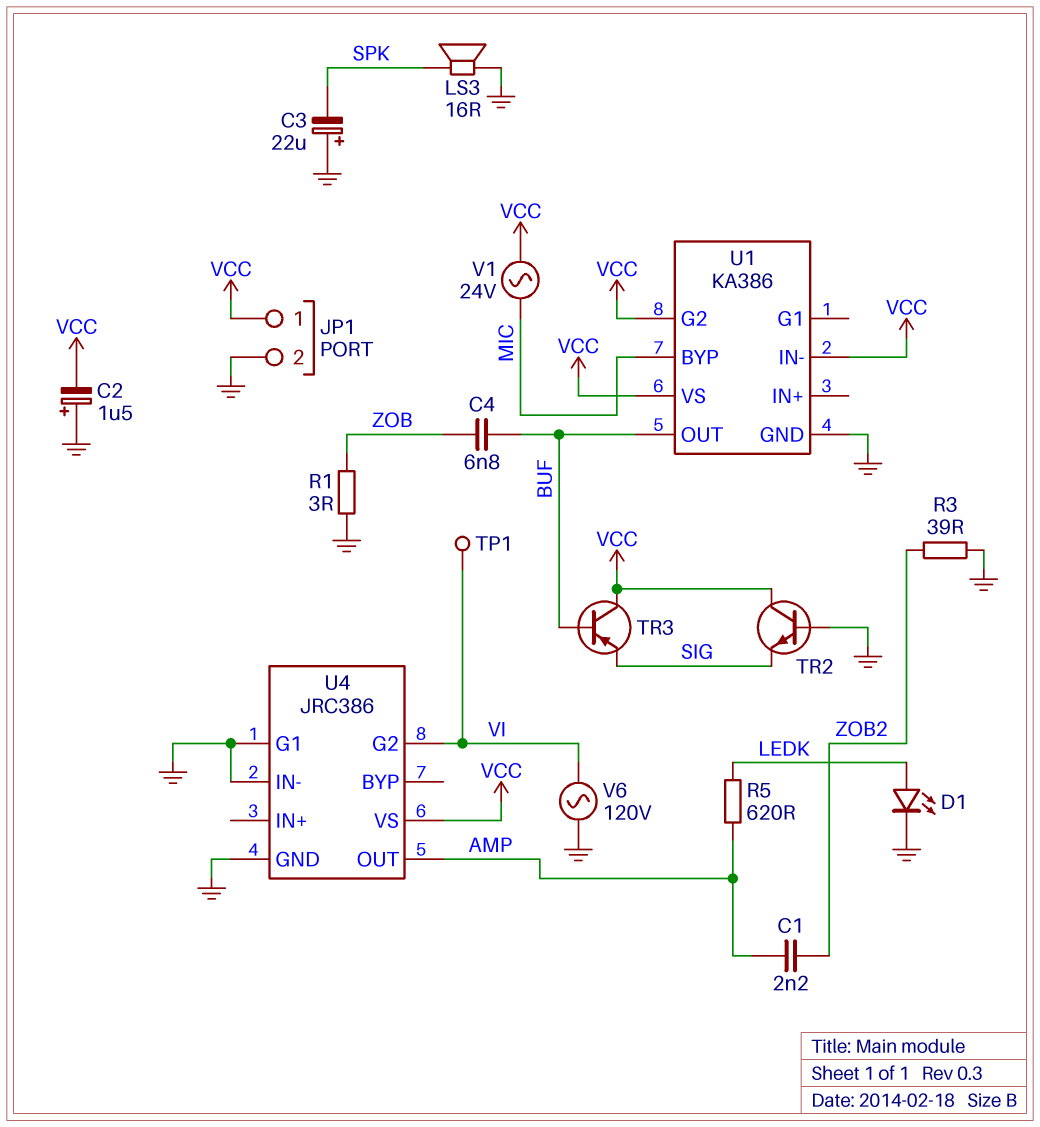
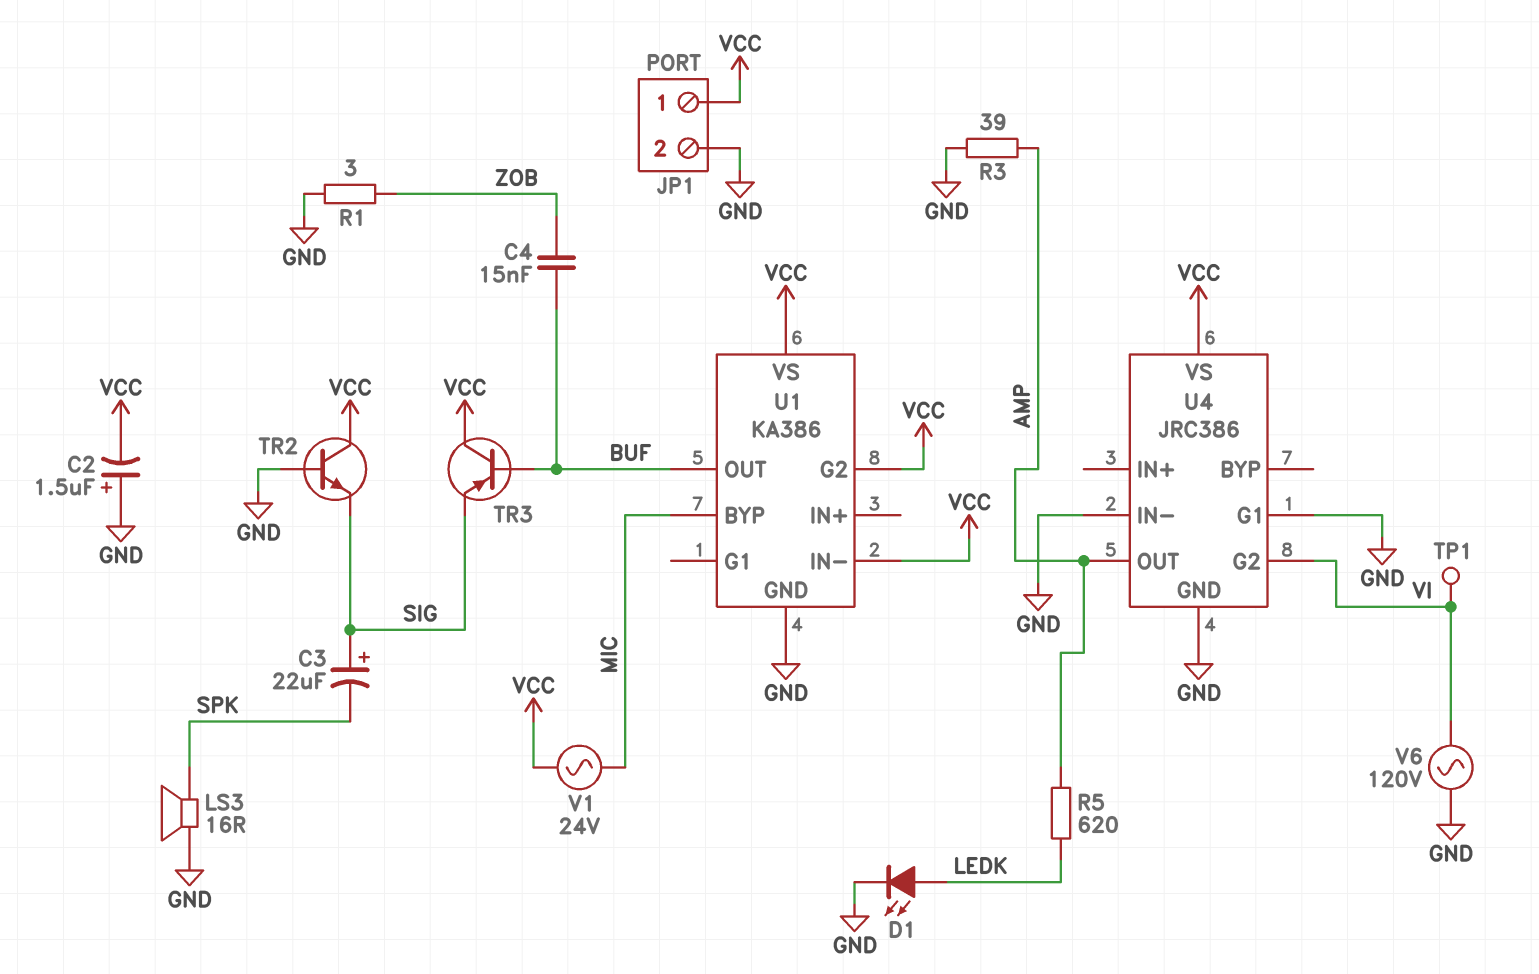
C1: 2.2nF (AMP, ZOB2) -> none
C3: 22uF (plus GND, minus SPK) -> 22uF (plus SIG, minus SPK)
C4: 6.8nF (BUF, ZOB) -> 15nF (BUF, ZOB)
R3: 39 (GND, ZOB2) -> 39 (AMP, GND)

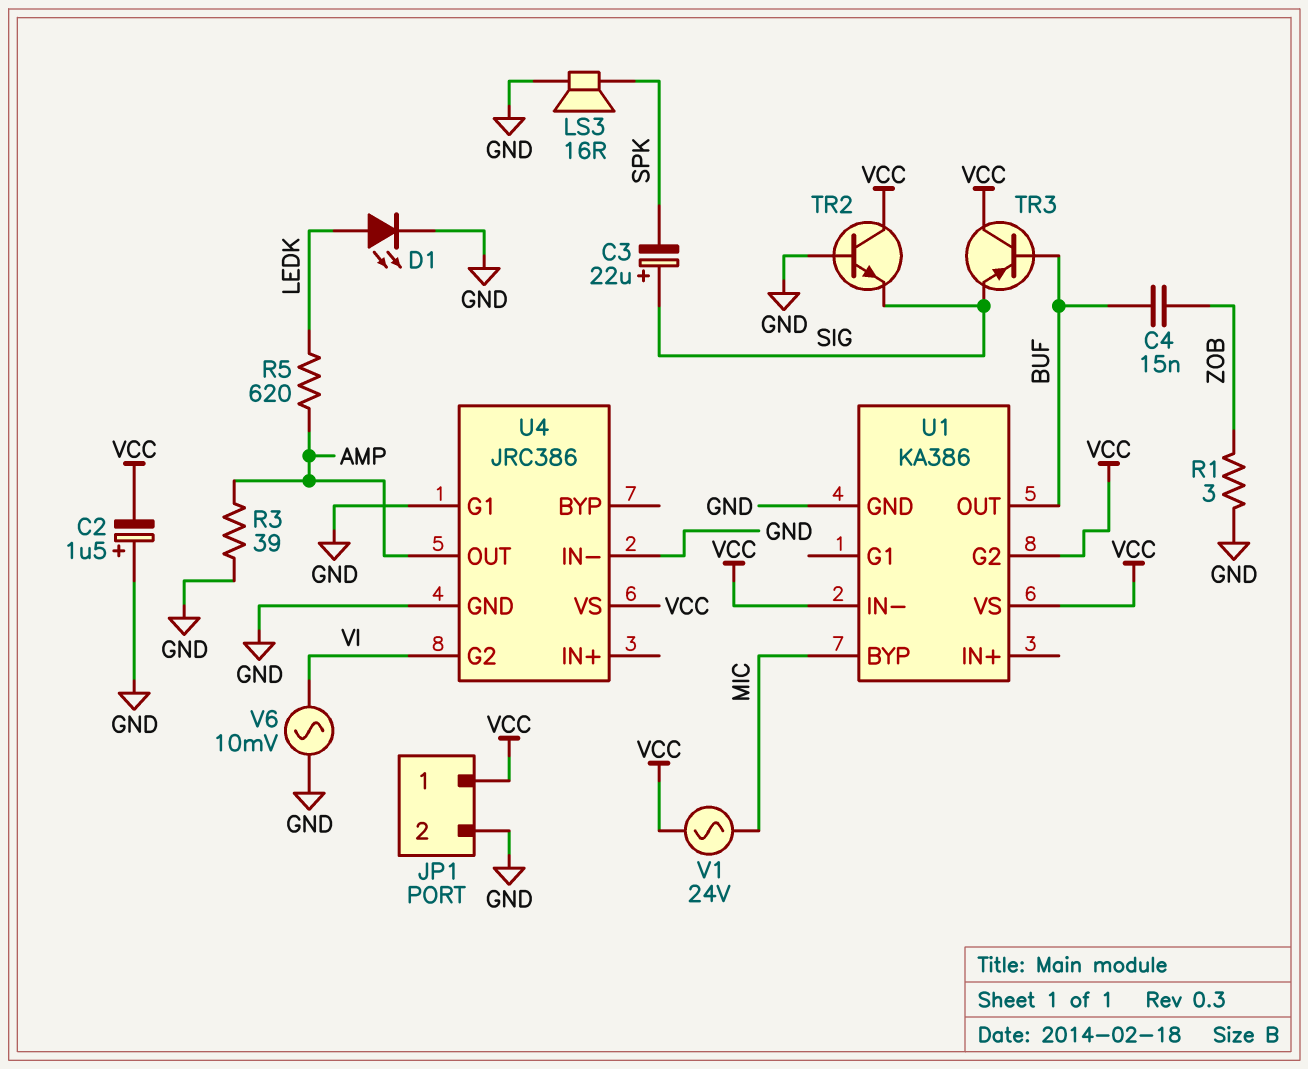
TP1: test point (VI) -> none
V6: AC 120V (GND, VI) -> AC 10mV (GND, VI)

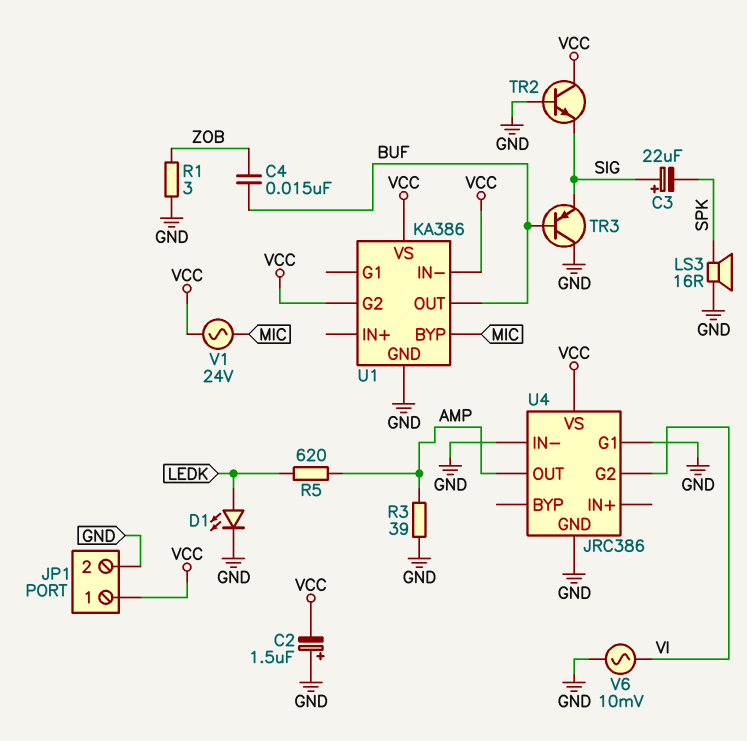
TR3: PNP (B BUF, C VCC, E SIG) -> PNP (B BUF, C GND, E SIG)

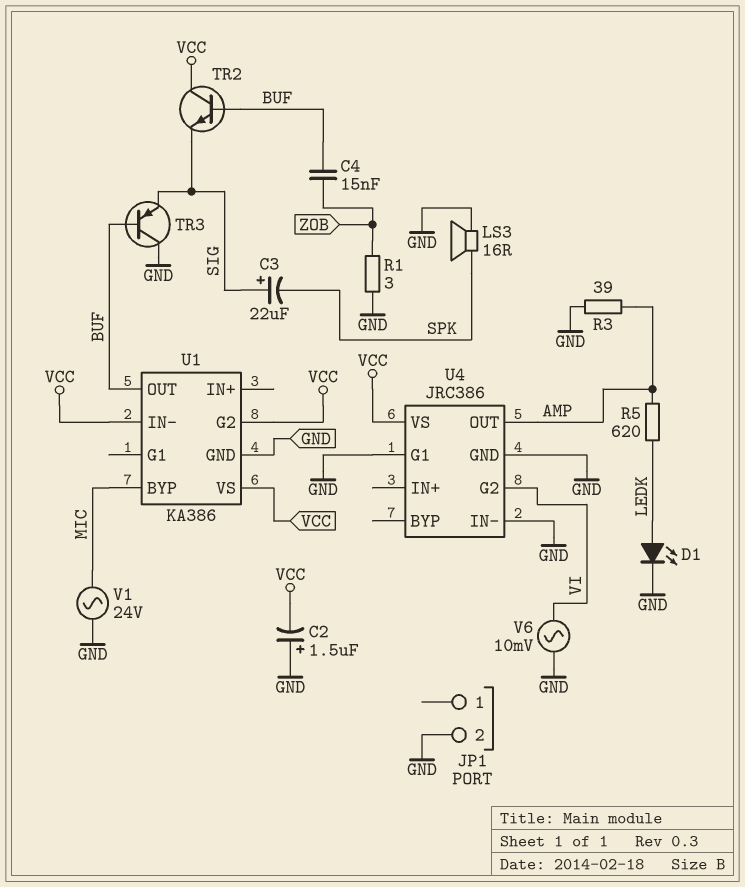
JP1 pin 1: VCC -> none
TR2: NPN (B GND, C VCC, E SIG) -> NPN (B BUF, C VCC, E SIG)
V1: AC 24V (MIC, VCC) -> AC 24V (GND, MIC)

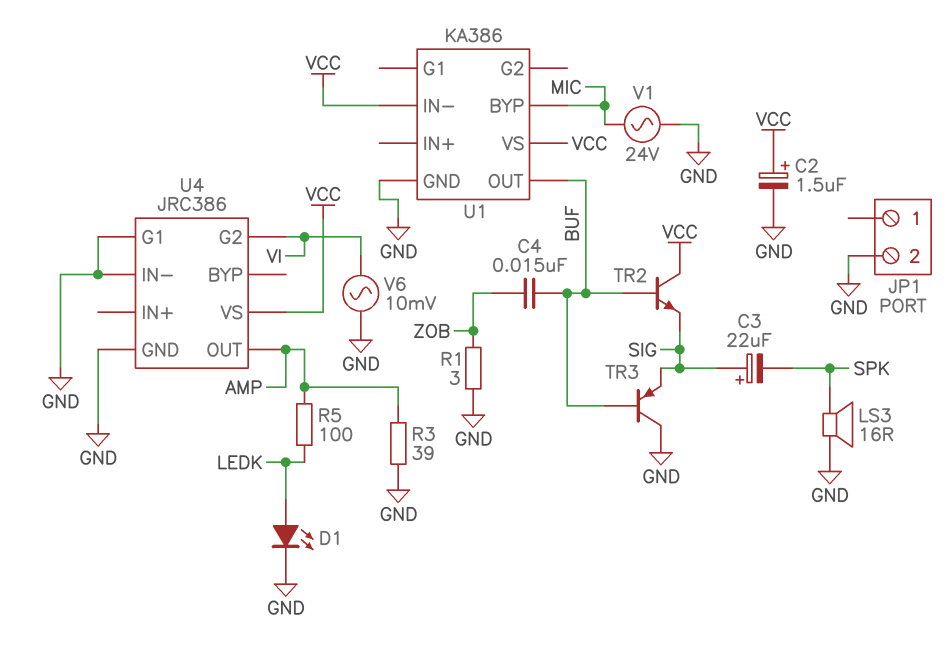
C2: 1.5uF (plus GND, minus VCC) -> 1.5uF (plus VCC, minus GND)
R5: 620 (AMP, LEDK) -> 100 (AMP, LEDK)
U1 pin G2: VCC -> none

